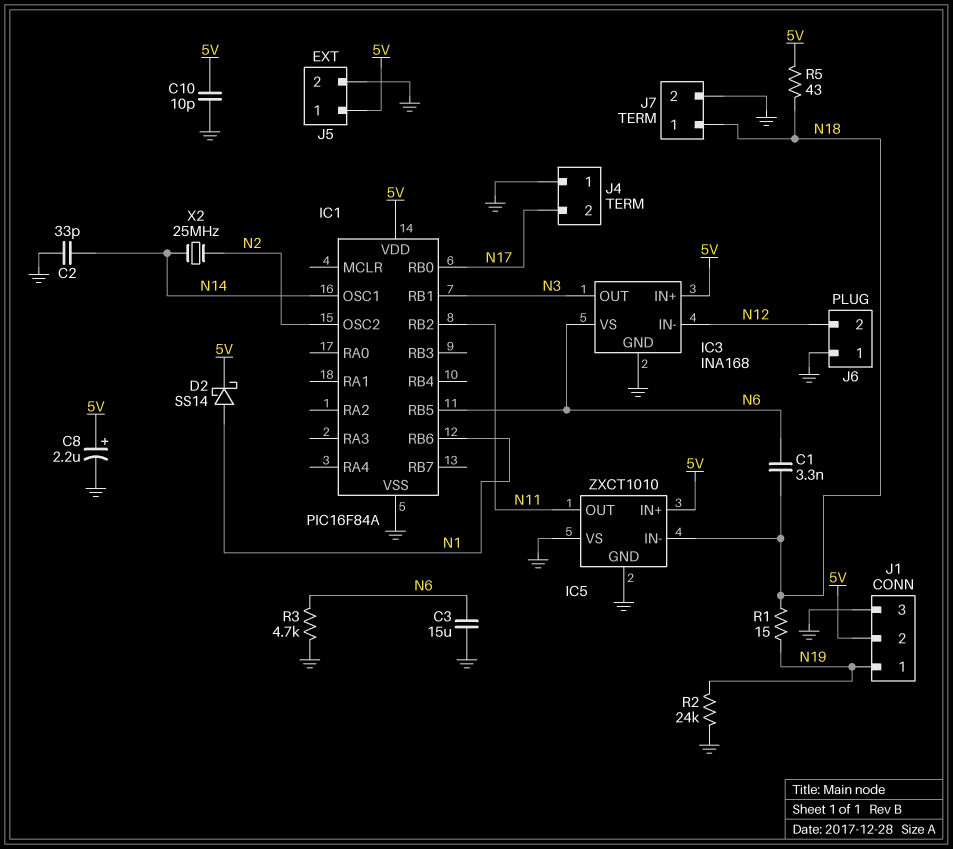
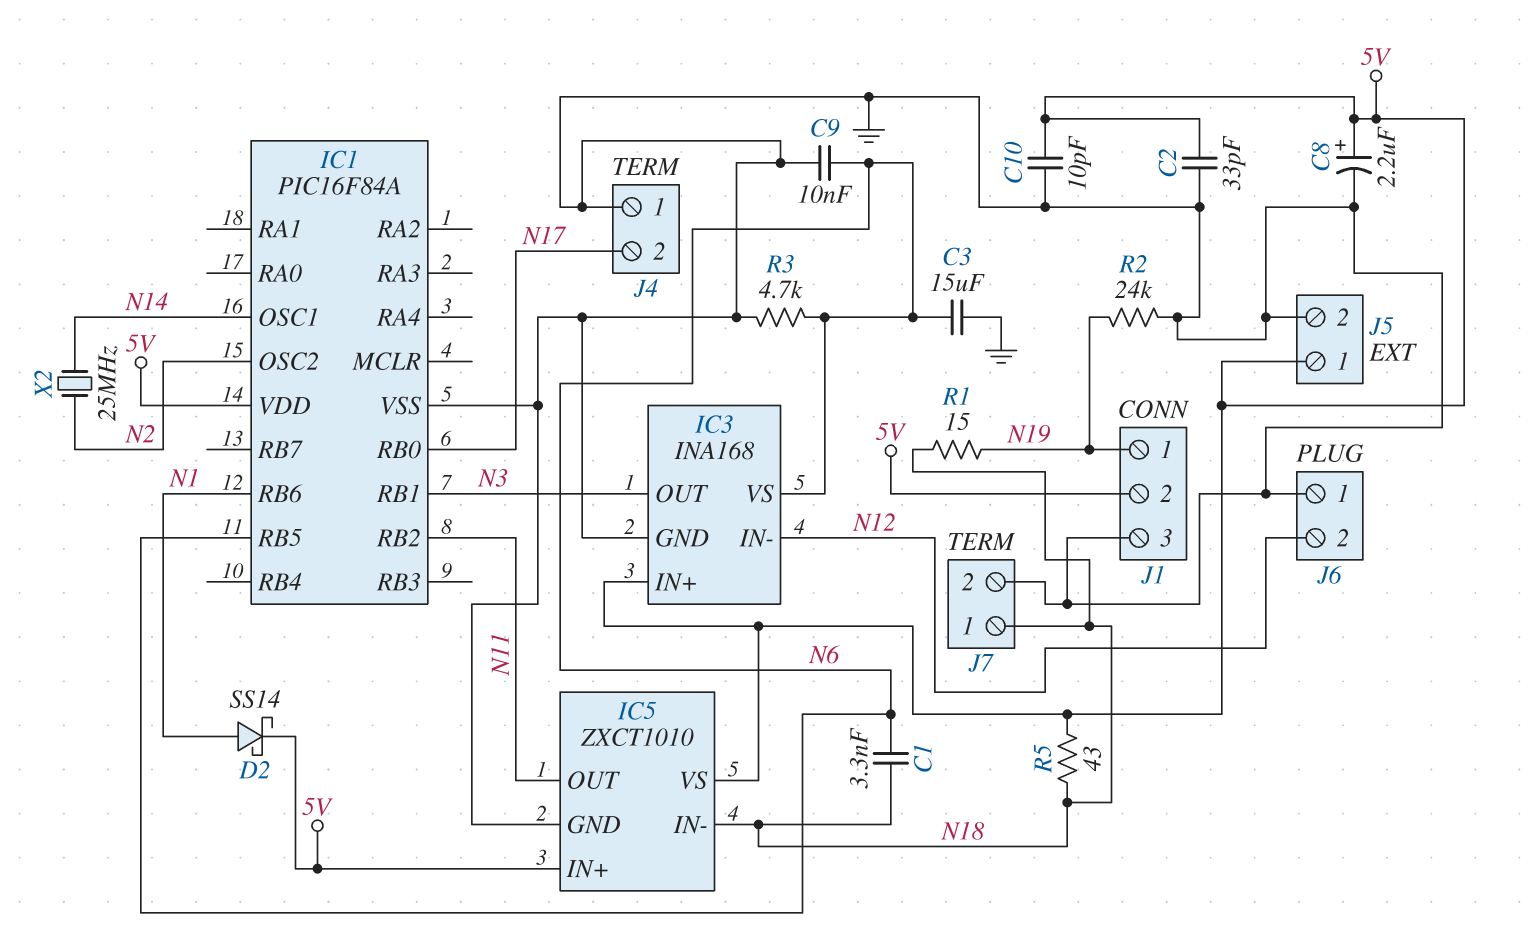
C2: 33pF (GND, N14) -> 33pF (5V, GND)
C9: none -> 10nF (GND, N6)
IC5 pin VS: GND -> 5V

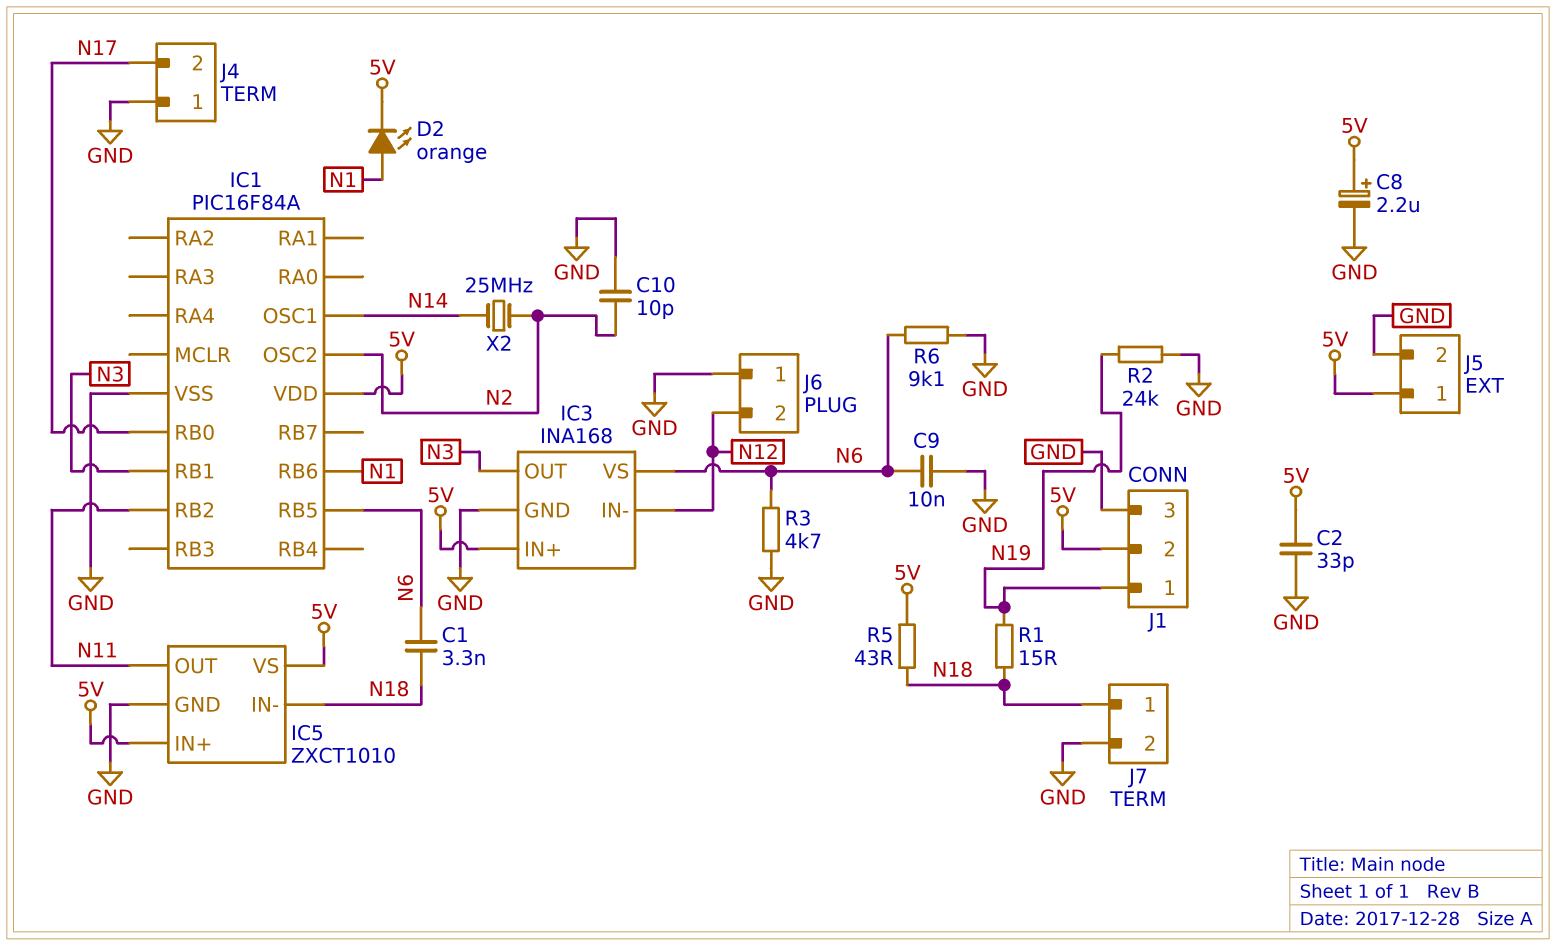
C3: 15uF (GND, N6) -> none
C10: 10pF (5V, GND) -> 10pF (GND, N2)
D2: schottky SS14 (A N1, K 5V) -> LED orange (A N1, K 5V)
R6: none -> 9.1k (GND, N6)

